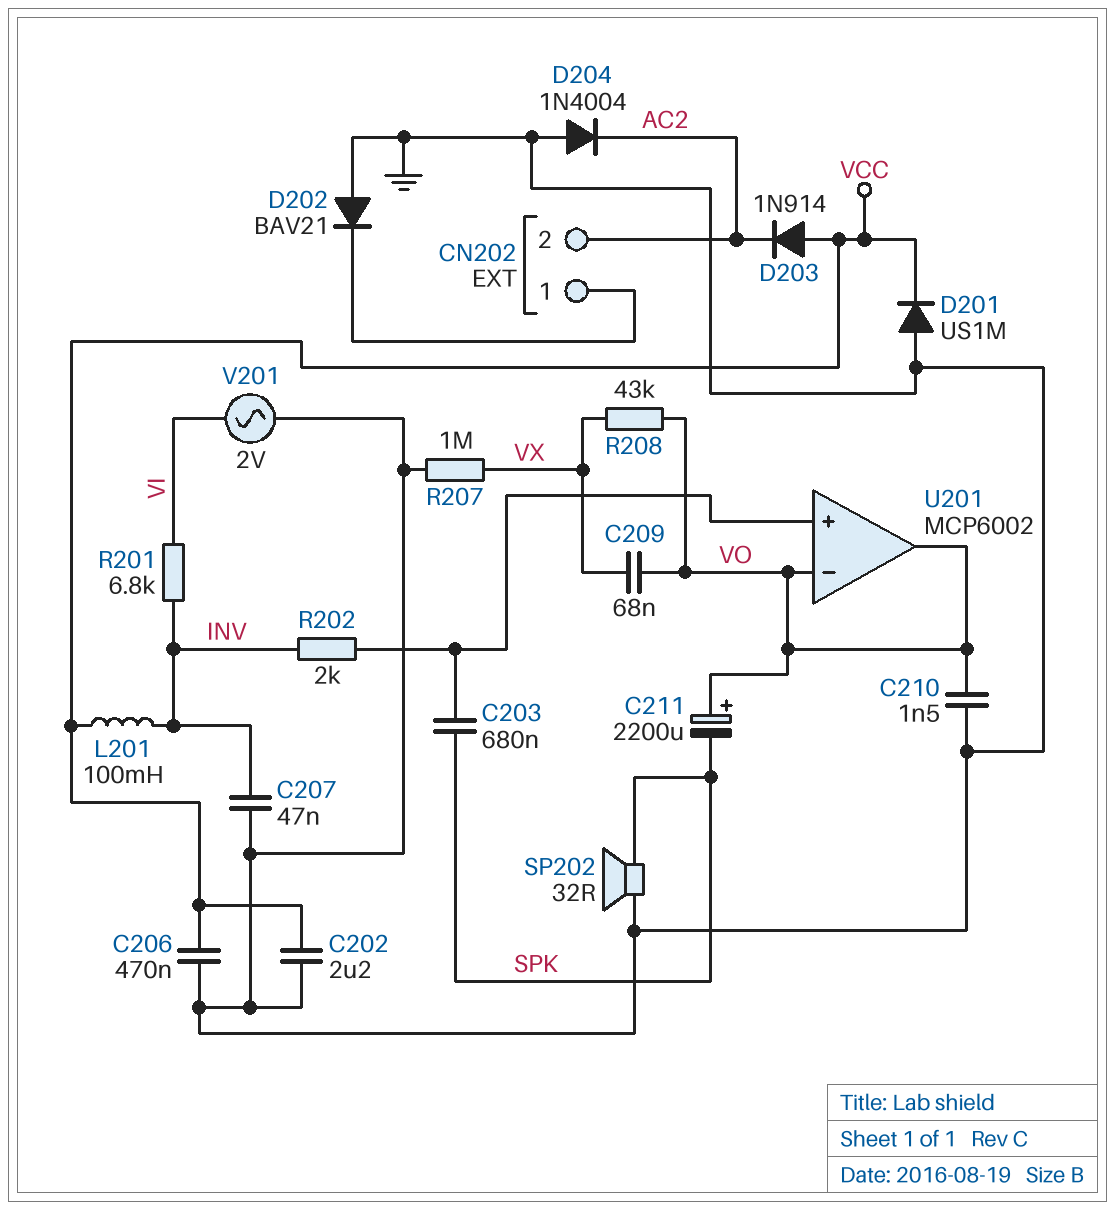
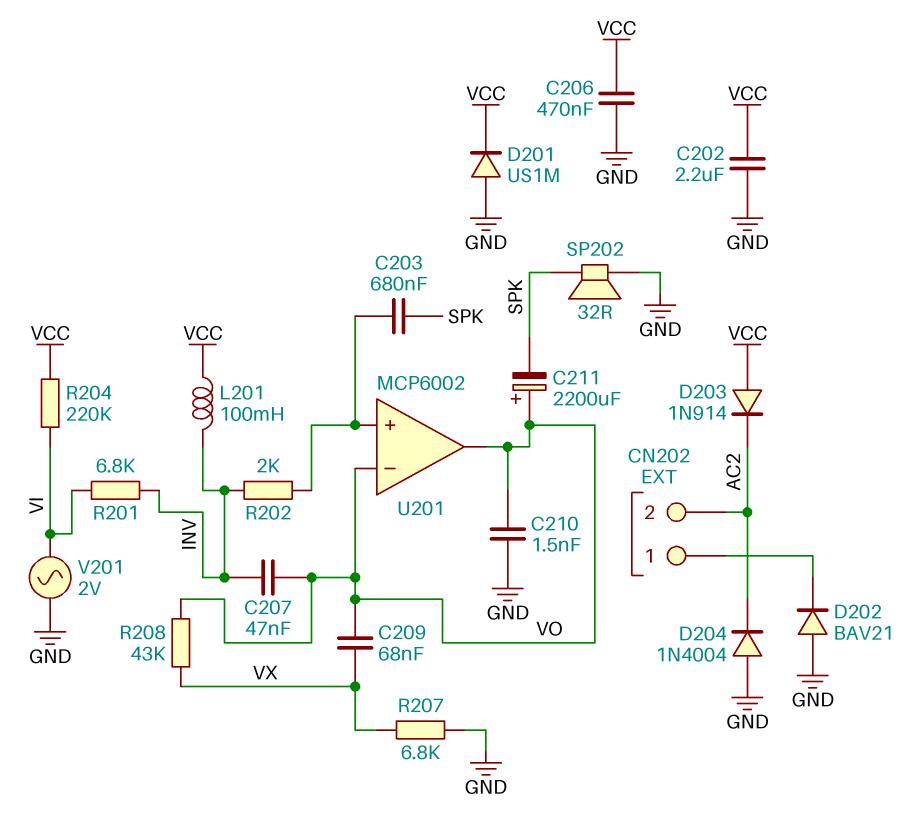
C207: 47nF (GND, INV) -> 47nF (INV, VO)
R204: none -> 220k (VCC, VI)
R207: 1M (GND, VX) -> 6.8k (GND, VX)

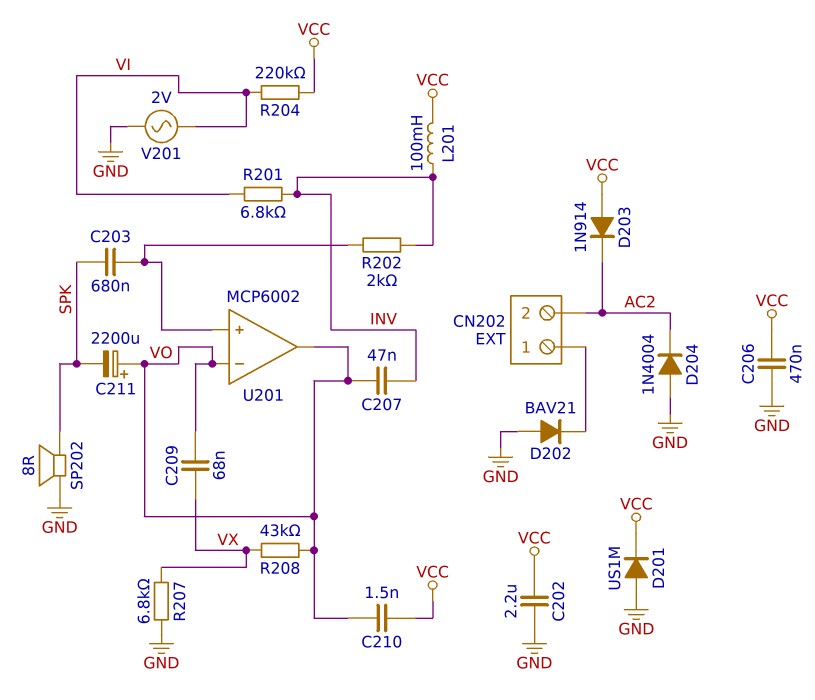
C210: 1.5nF (GND, VO) -> 1.5nF (VCC, VO)
SP202: speaker 32R (GND, SPK) -> speaker 8R (GND, SPK)

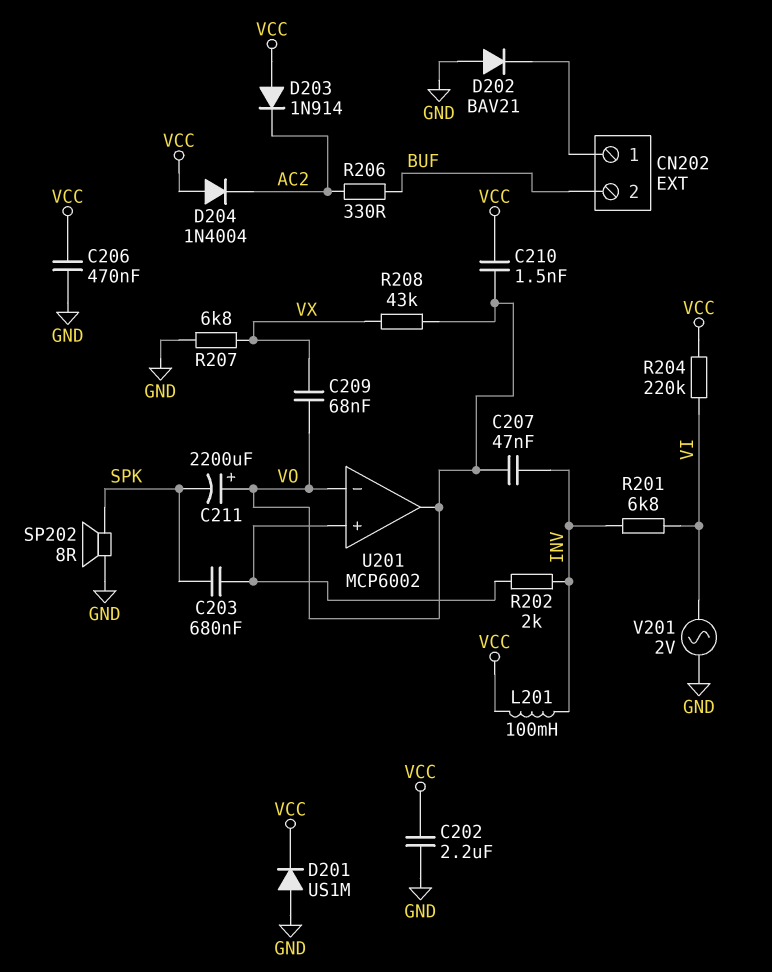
CN202 pin 2: AC2 -> BUF
D204: diode 1N4004 (A GND, K AC2) -> diode 1N4004 (A VCC, K AC2)
R206: none -> 330 (AC2, BUF)

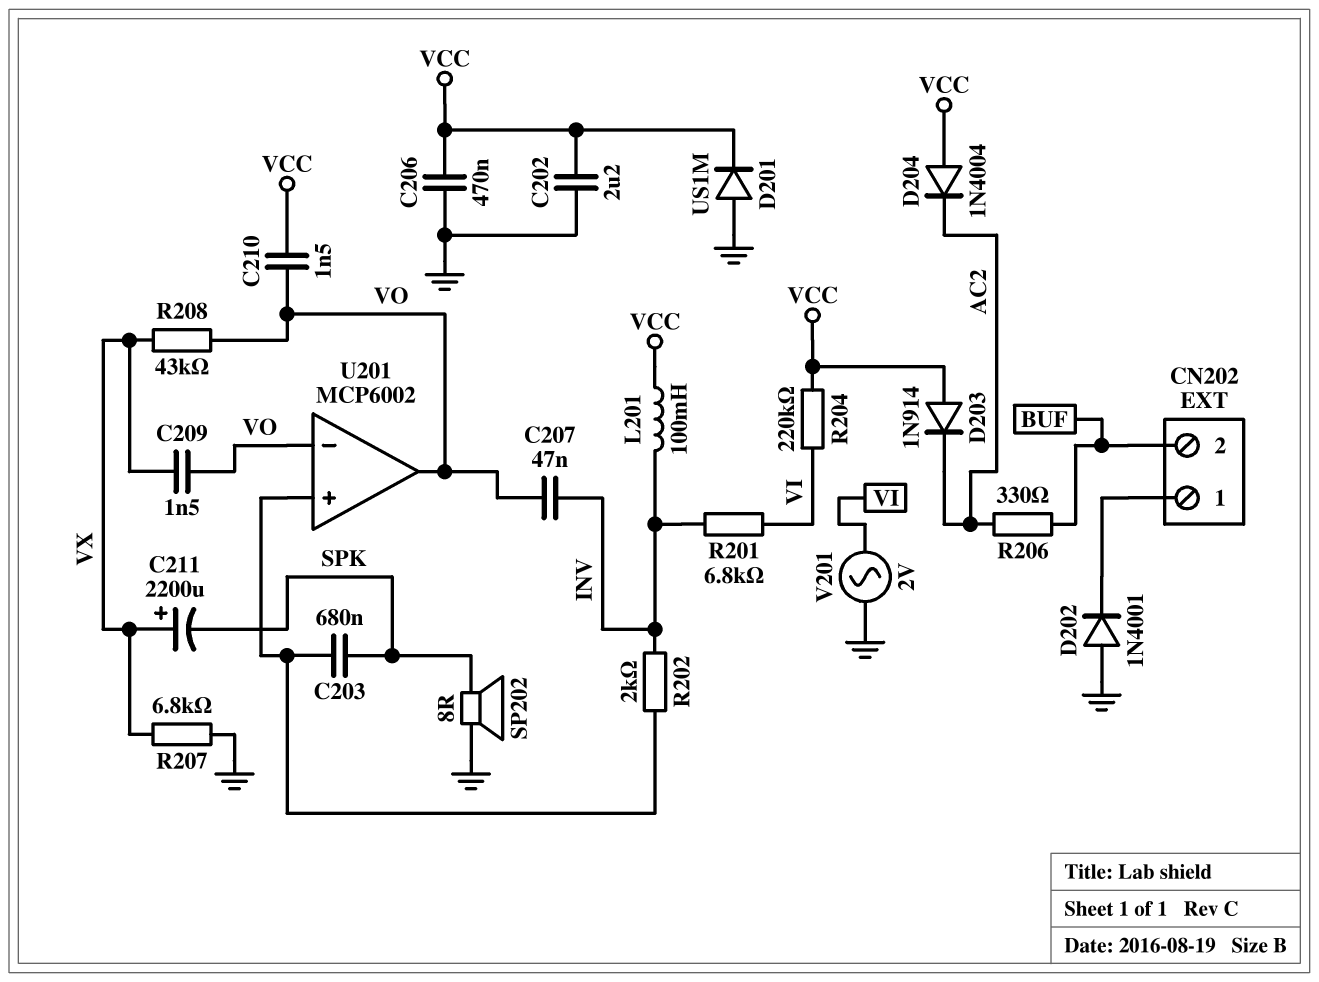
C209: 68nF (VO, VX) -> 1.5nF (VO, VX)
C211: 2200uF (plus VO, minus SPK) -> 2200uF (plus VX, minus SPK)
D202: diode BAV21 (A GND, K CN202/1) -> diode 1N4001 (A GND, K CN202/1)

